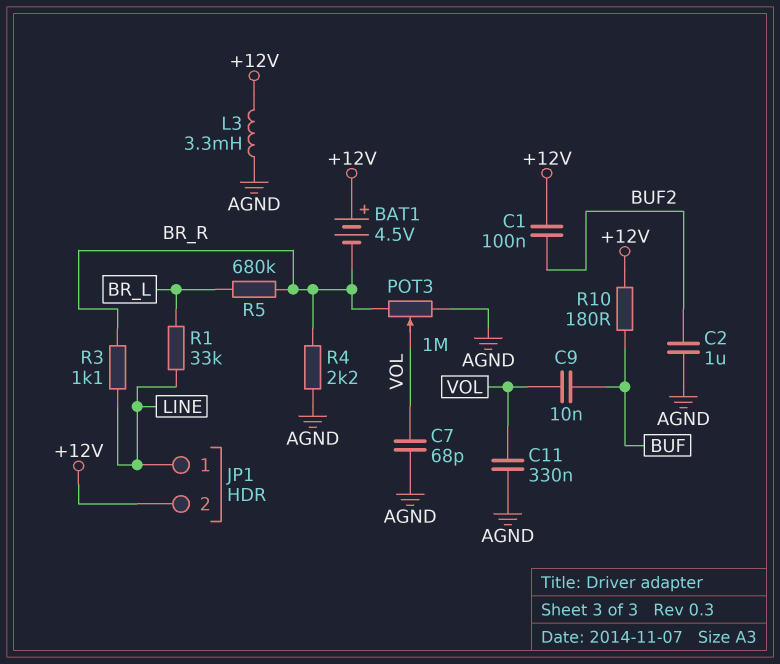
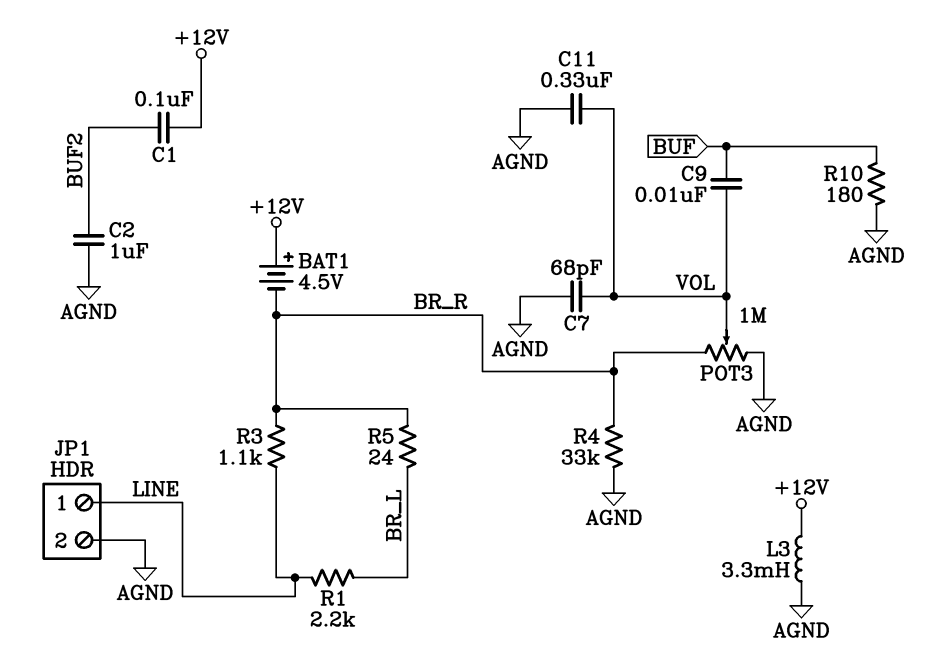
JP1 pin 2: +12V -> AGND
R1: 33k (BR_L, LINE) -> 2.2k (BR_L, LINE)
R4: 2.2k (AGND, BR_R) -> 33k (AGND, BR_R)
R5: 680k (BR_L, BR_R) -> 24 (BR_L, BR_R)
R10: 180 (+12V, BUF) -> 180 (AGND, BUF)

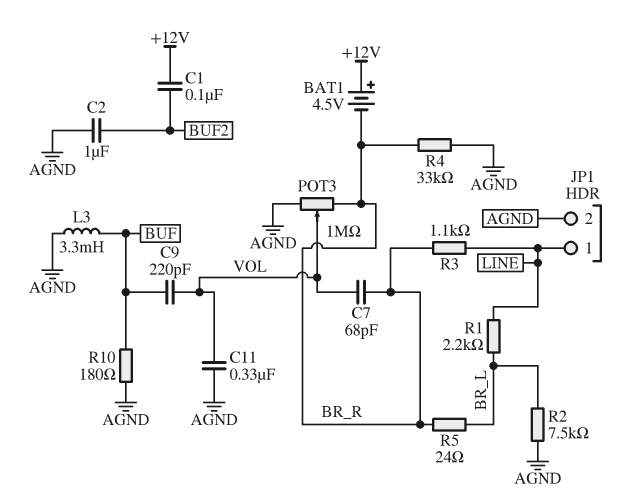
C7: 68pF (AGND, VOL) -> 68pF (BR_R, VOL)
C9: 10nF (BUF, VOL) -> 220pF (BUF, VOL)
L3: 3.3mH (+12V, AGND) -> 3.3mH (AGND, BUF)
R2: none -> 7.5k (AGND, BR_L)

